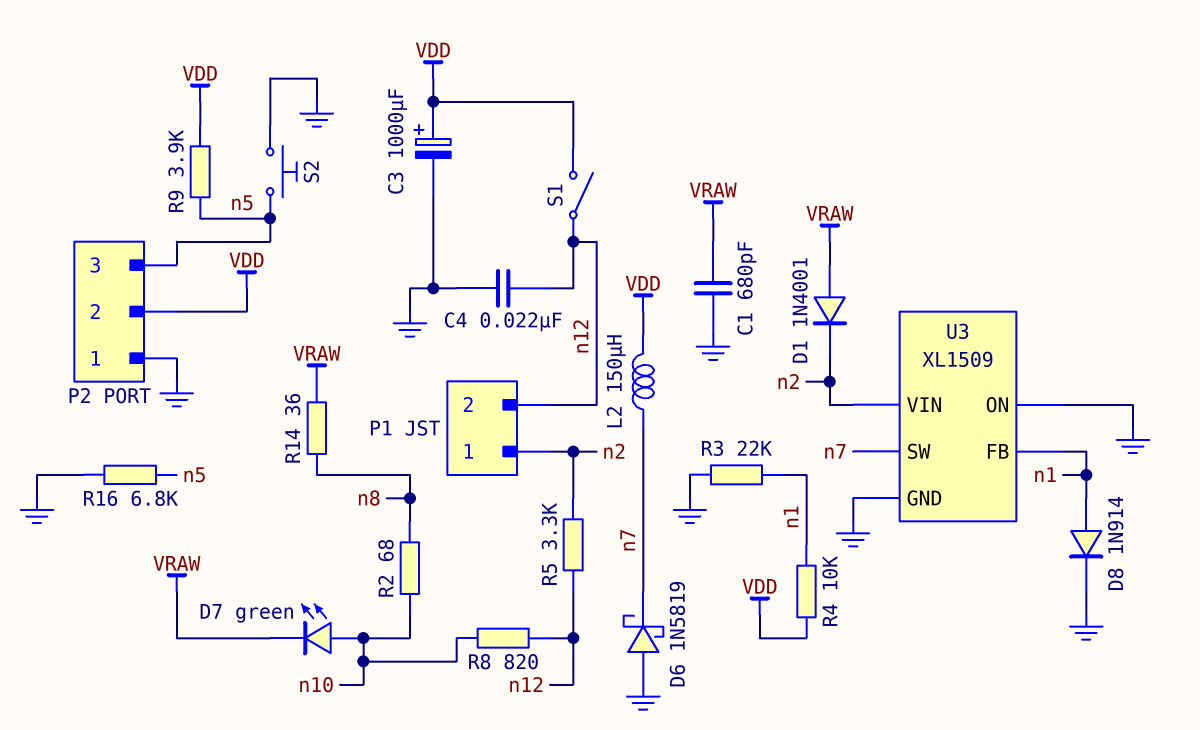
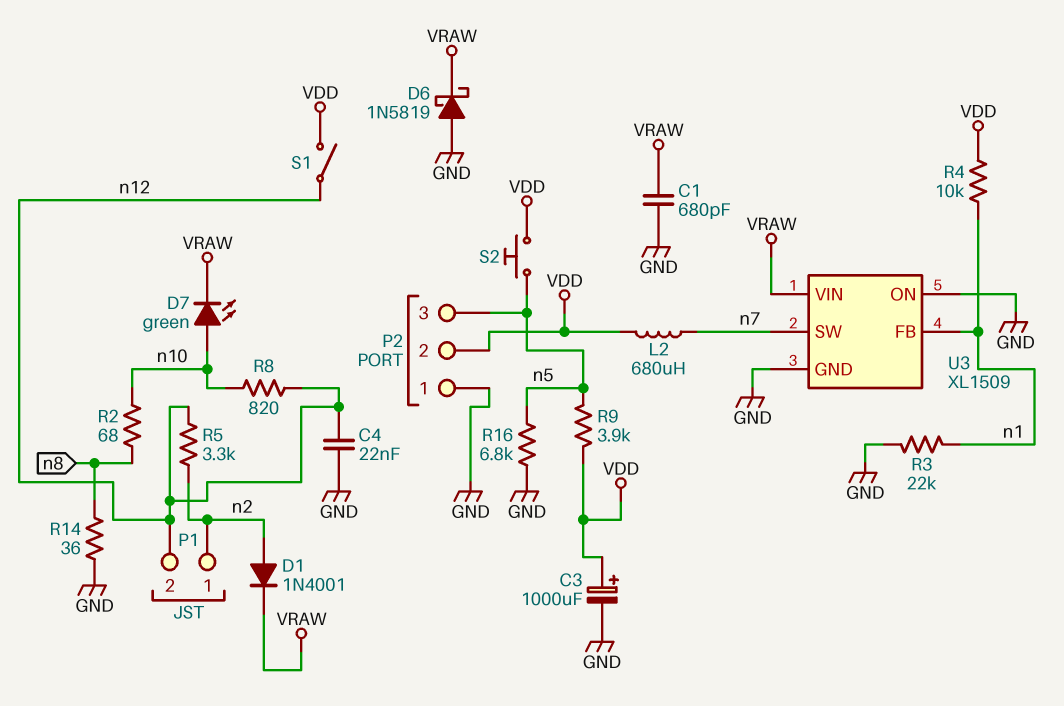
D1: diode 1N4001 (A VRAW, K n2) -> diode 1N4001 (A n2, K VRAW)
D6: schottky 1N5819 (A GND, K n7) -> schottky 1N5819 (A GND, K VRAW)
D8: diode 1N914 (A n1, K GND) -> none
L2: 150uH (VDD, n7) -> 680uH (VDD, n7)
R14: 36 (VRAW, n8) -> 36 (GND, n8)
S2: button (GND, n5) -> button (VDD, n5)
U3 pin VIN: n2 -> VRAW

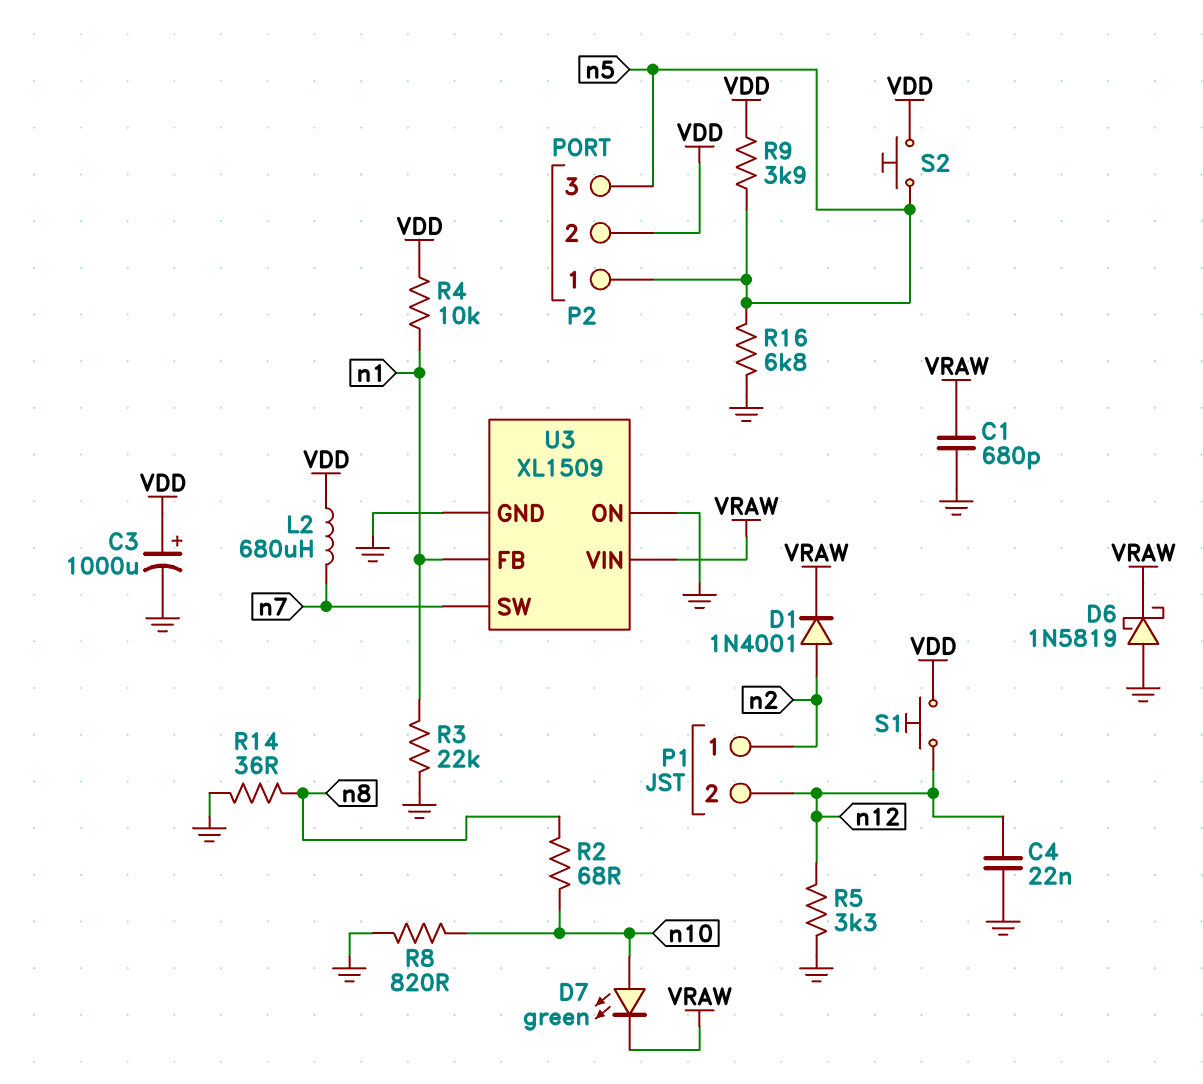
P2 pin 1: GND -> n5
R5: 3.3k (n2, n12) -> 3.3k (GND, n12)
R8: 820 (n10, n12) -> 820 (GND, n10)
S1: switch (VDD, n12) -> button (VDD, n12)

